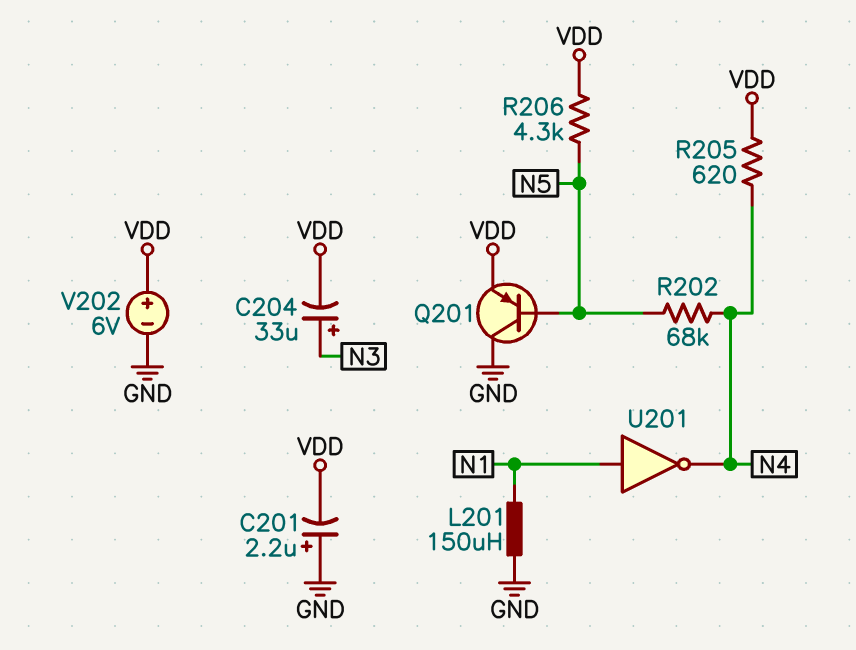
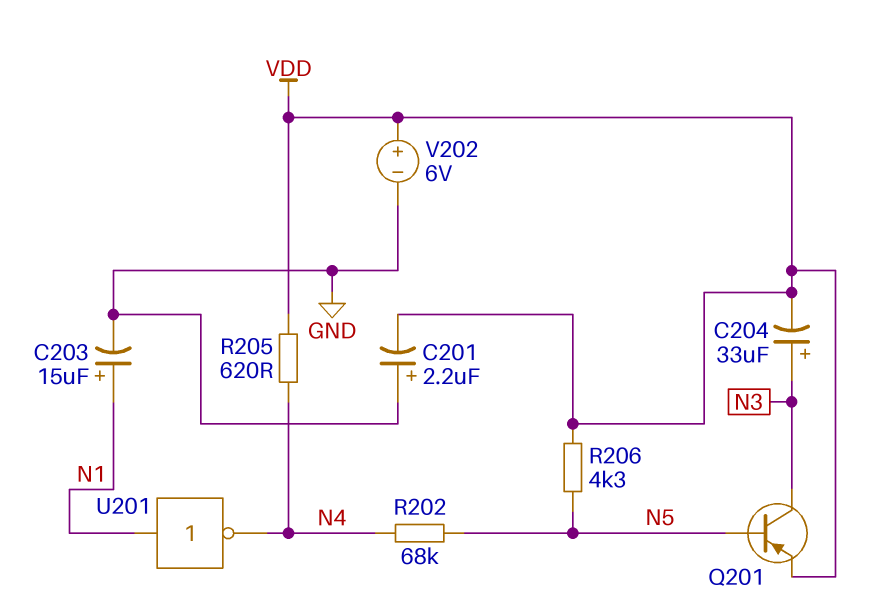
C203: none -> 15uF (plus N1, minus GND)
L201: 150uH (GND, N1) -> none
Q201: PNP (B N5, C GND, E VDD) -> PNP (B N5, C N3, E VDD)

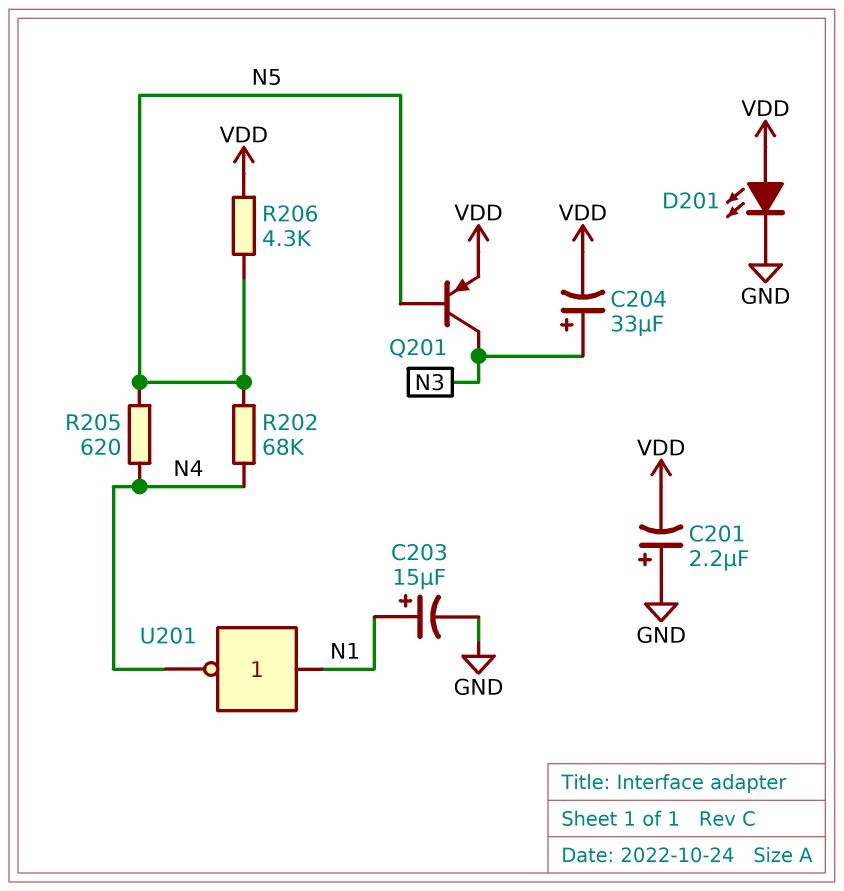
D201: none -> LED (A VDD, K GND)
R205: 620 (N4, VDD) -> 620 (N4, N5)
V202: 6V (plus VDD, minus GND) -> none

